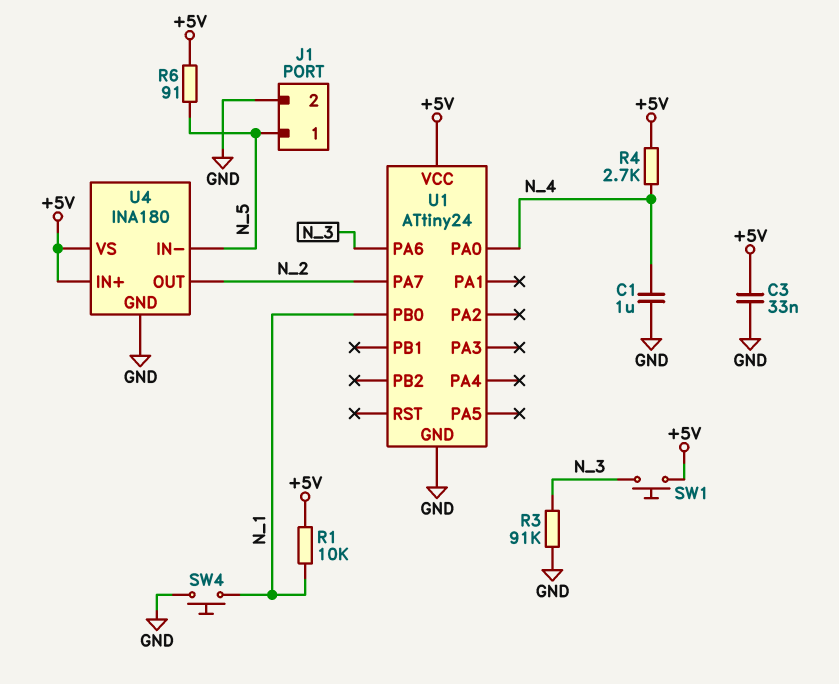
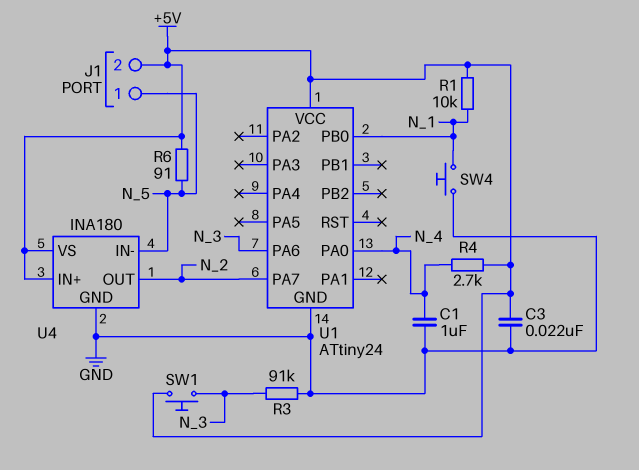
C3: 33nF (+5V, GND) -> 22nF (+5V, GND)
J1 pin 2: GND -> +5V

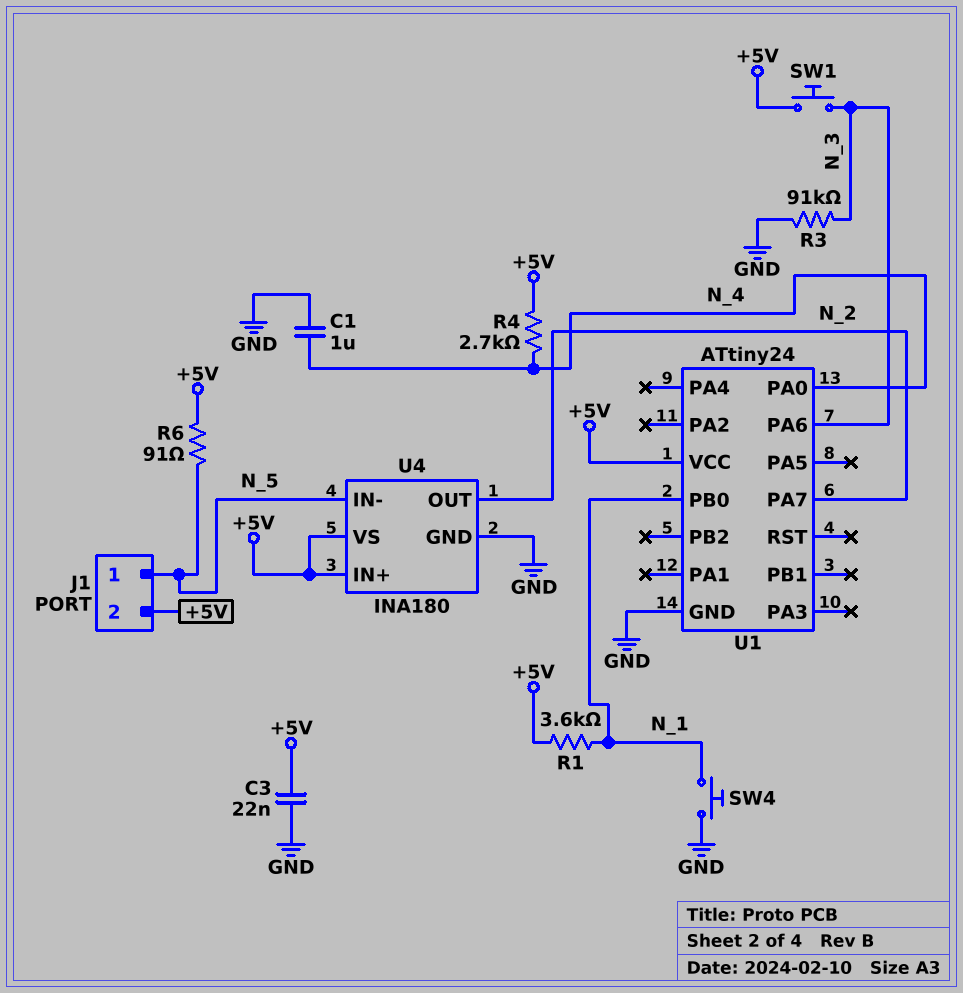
R1: 10k (+5V, N_1) -> 3.6k (+5V, N_1)

